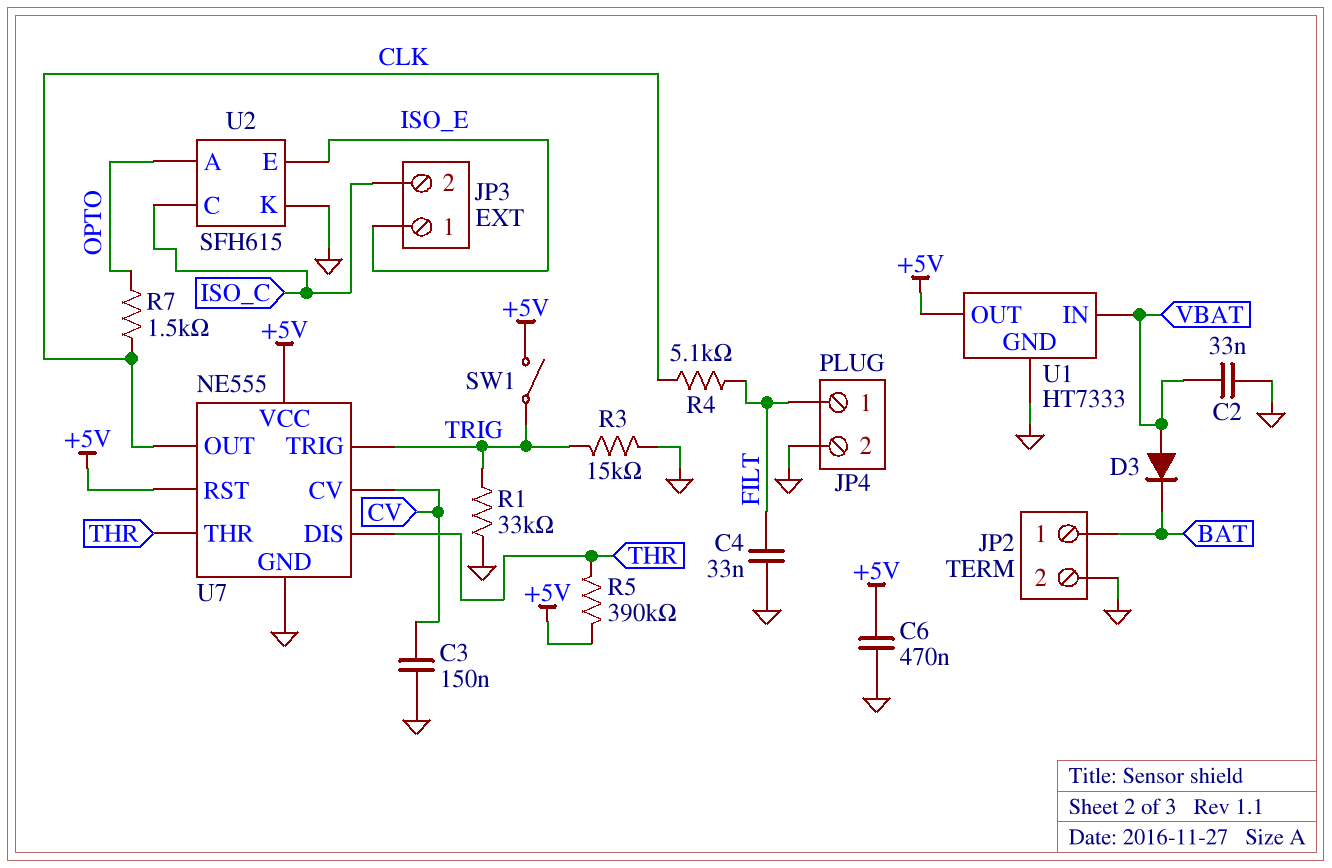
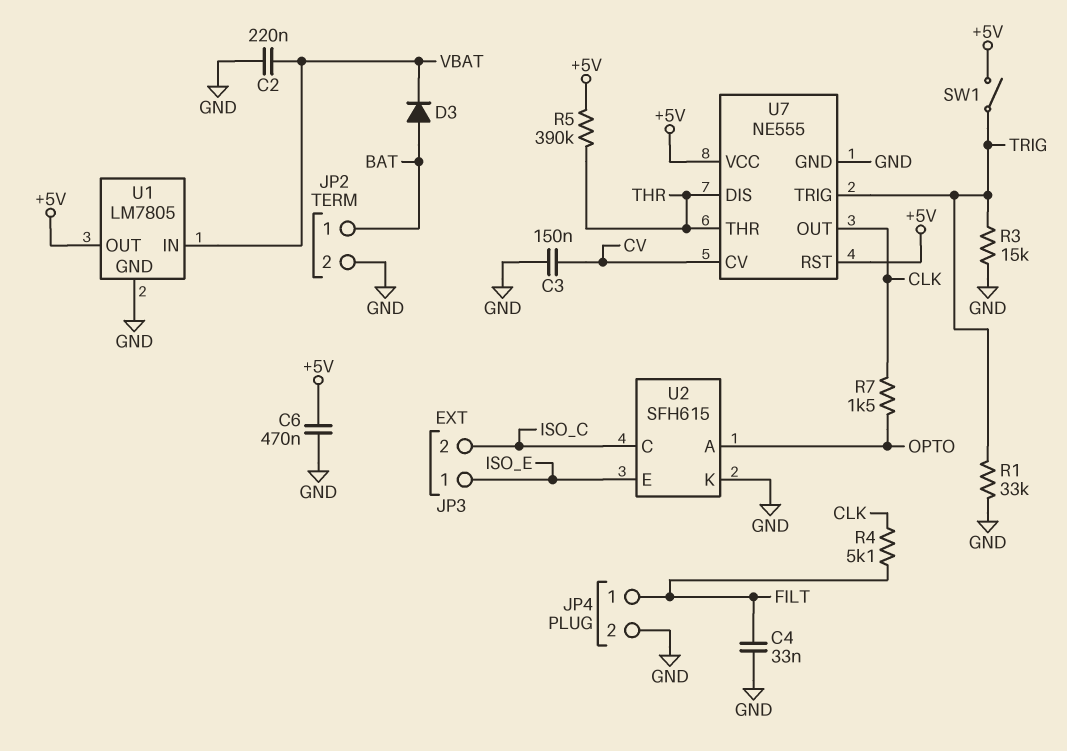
C2: 33nF (GND, VBAT) -> 220nF (GND, VBAT)
D3: diode (A VBAT, K BAT) -> diode (A BAT, K VBAT)
U1: HT7333 -> LM7805

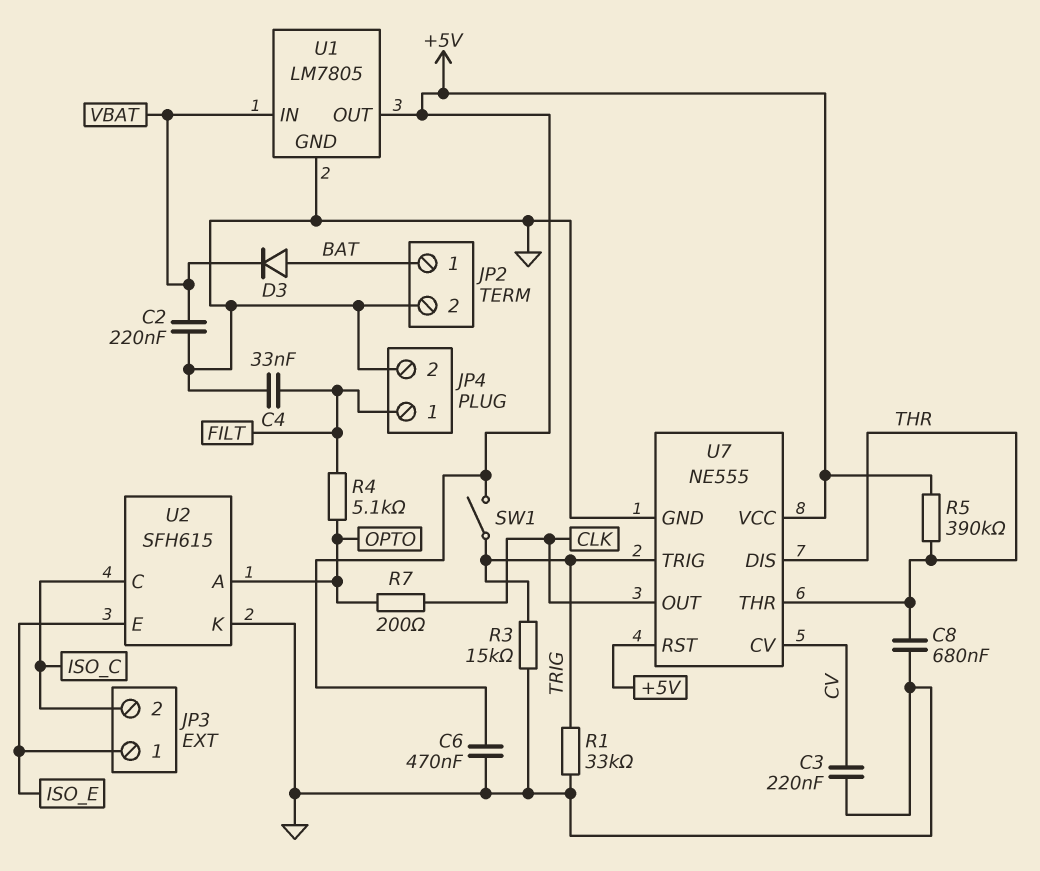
C3: 150nF (CV, GND) -> 220nF (CV, GND)
C8: none -> 680nF (GND, THR)
R4: 5.1k (CLK, FILT) -> 5.1k (FILT, OPTO)
R7: 1.5k (CLK, OPTO) -> 200 (CLK, OPTO)

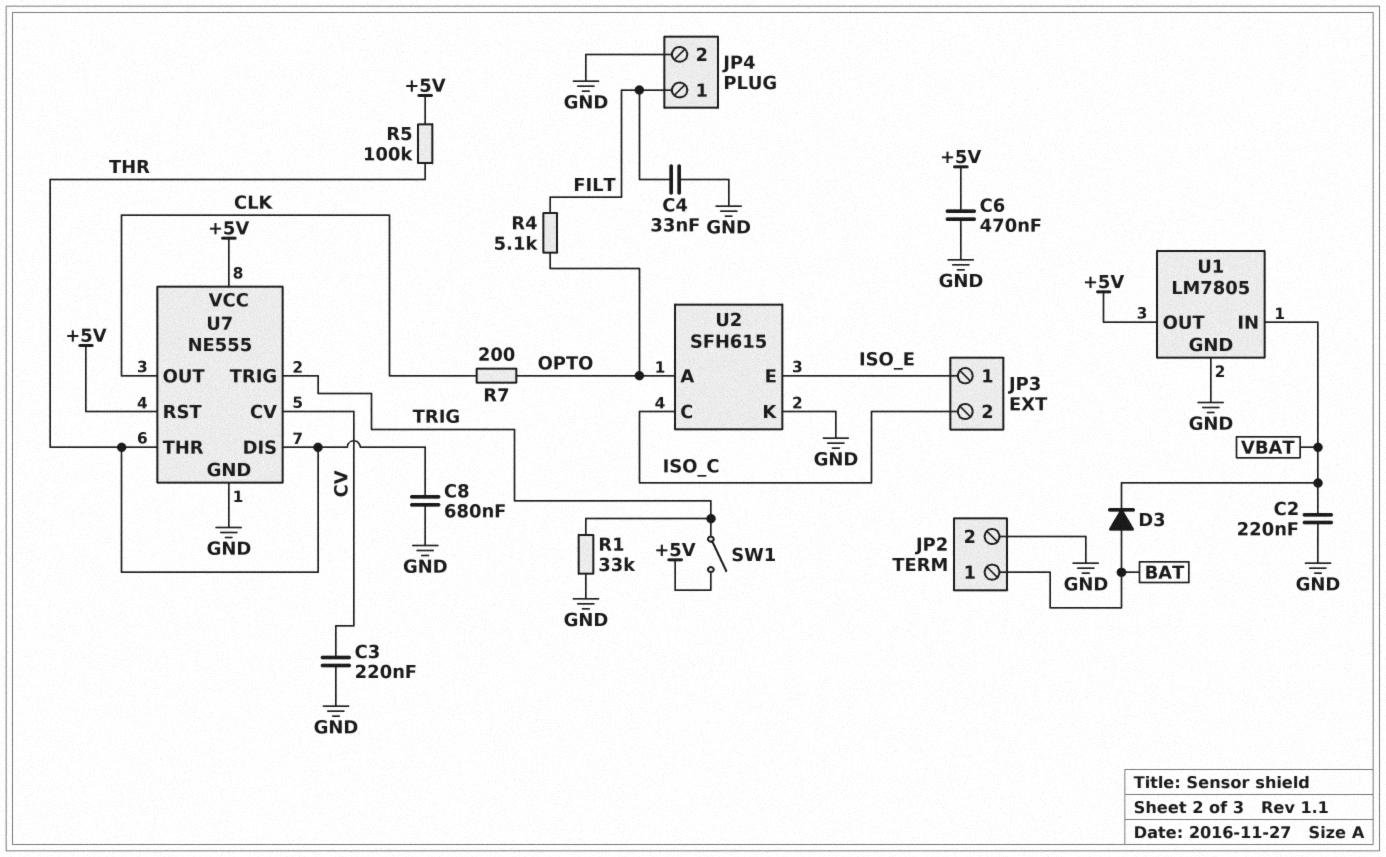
R3: 15k (GND, TRIG) -> none
R5: 390k (+5V, THR) -> 100k (+5V, THR)

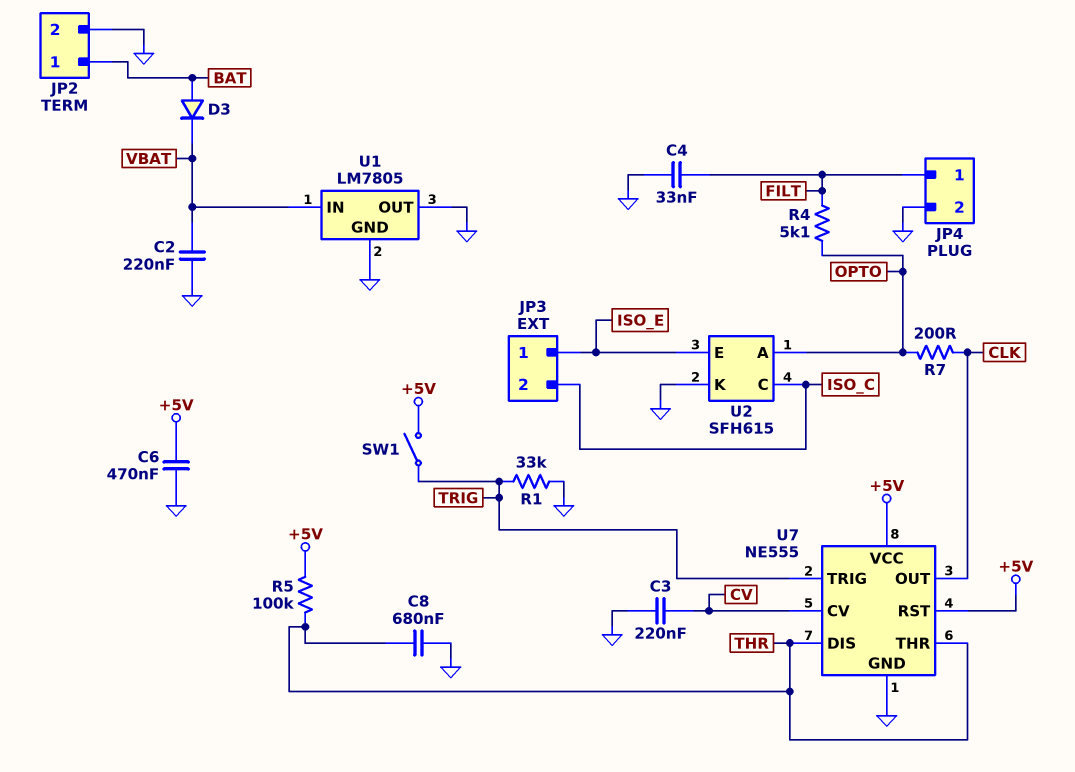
U1 pin OUT: +5V -> GND

